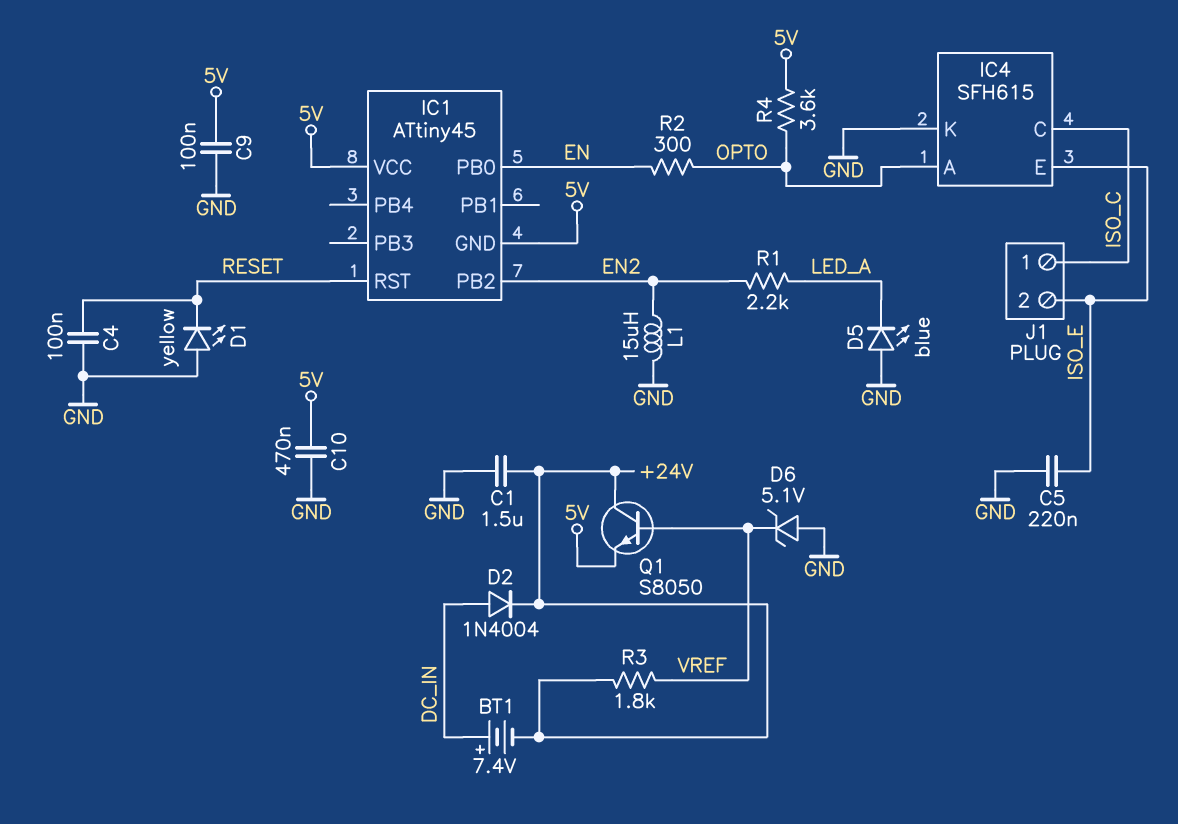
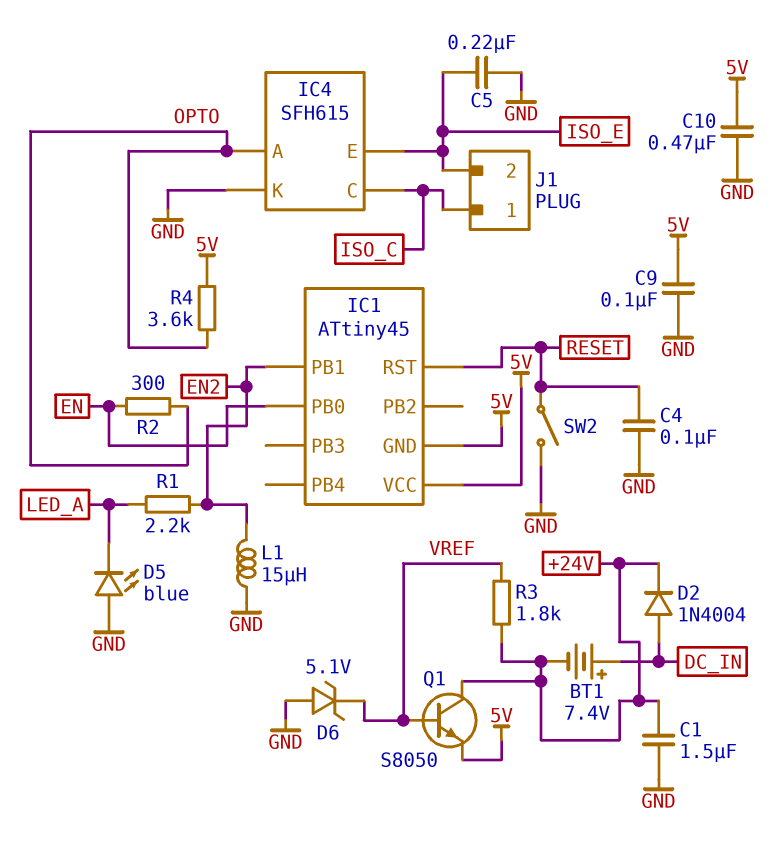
D1: LED yellow (A GND, K RESET) -> none
IC1 pin PB1: none -> EN2
IC1 pin PB2: EN2 -> none
SW2: none -> switch (GND, RESET)

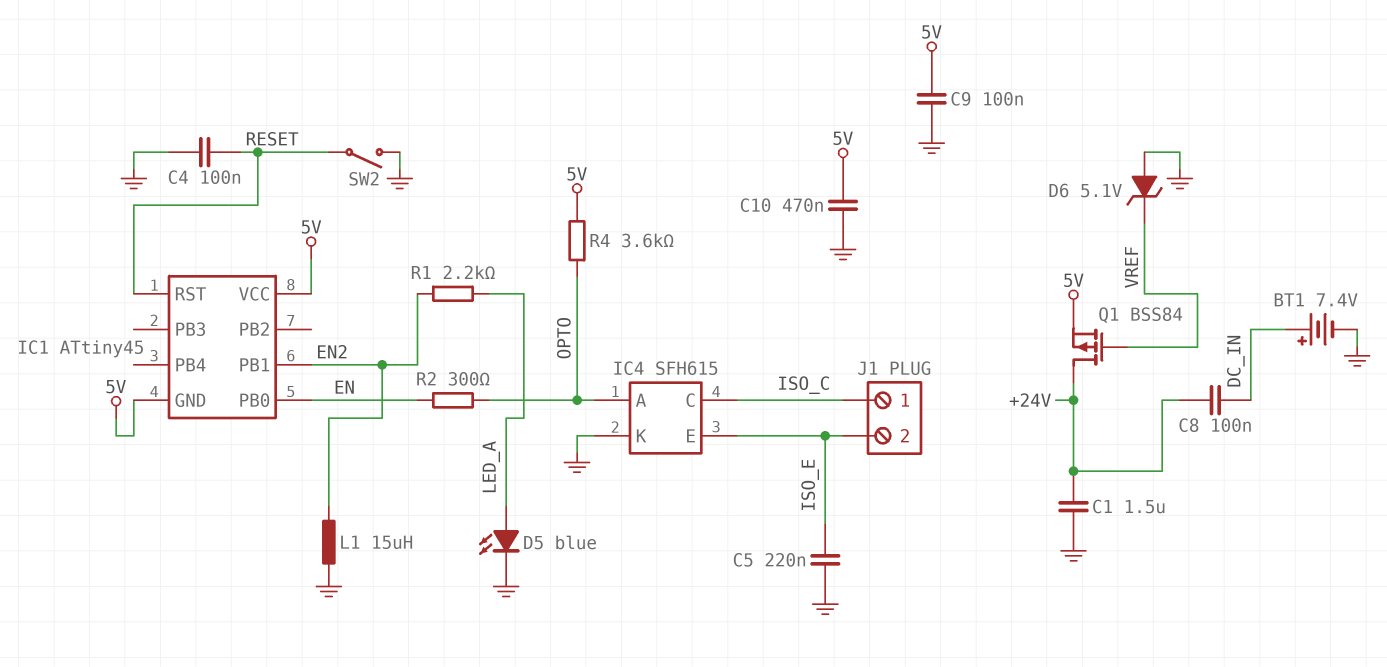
BT1: 7.4V (plus DC_IN, minus +24V) -> 7.4V (plus DC_IN, minus GND)
C8: none -> 100nF (+24V, DC_IN)
D2: diode 1N4004 (A DC_IN, K +24V) -> none
D5: LED blue (A GND, K LED_A) -> LED blue (A LED_A, K GND)
Q1: NPN S8050 (B VREF, C +24V, E 5V) -> PMOS BSS84 (G VREF, D +24V, S 5V)
R3: 1.8k (+24V, VREF) -> none

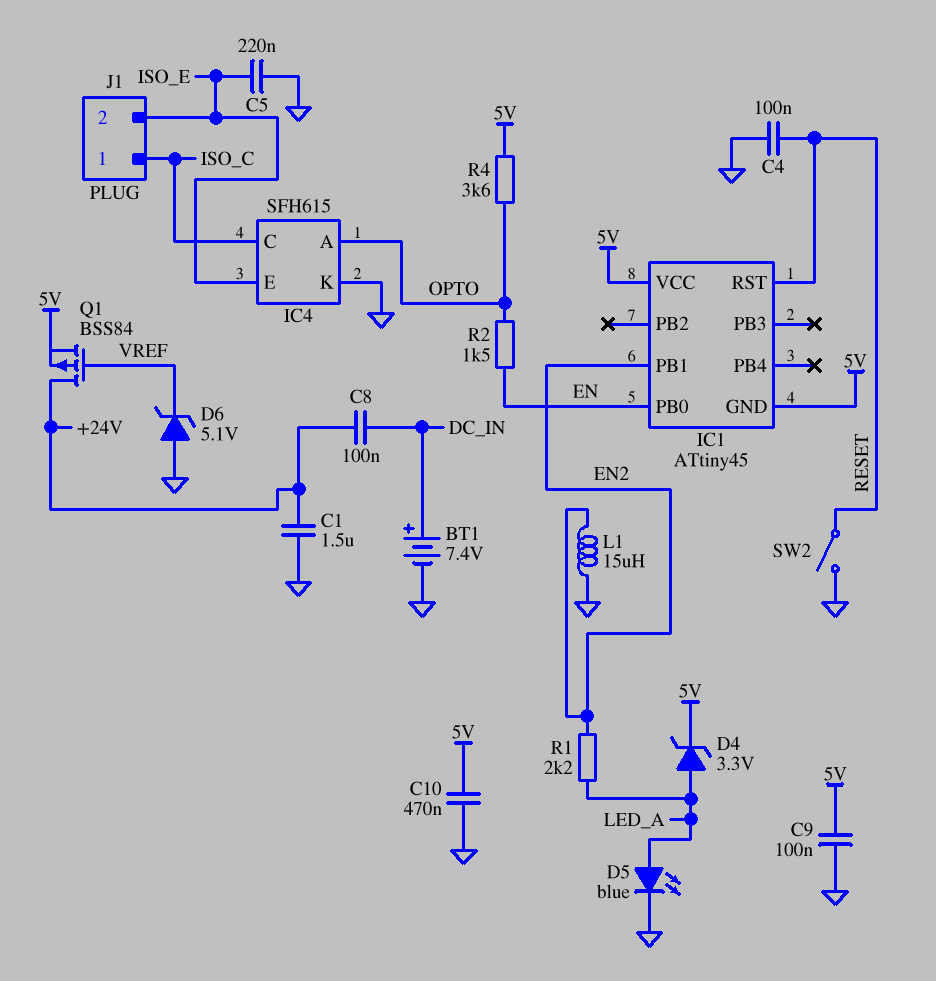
D4: none -> zener 3.3V (A LED_A, K 5V)
R2: 300 (EN, OPTO) -> 1.5k (EN, OPTO)

